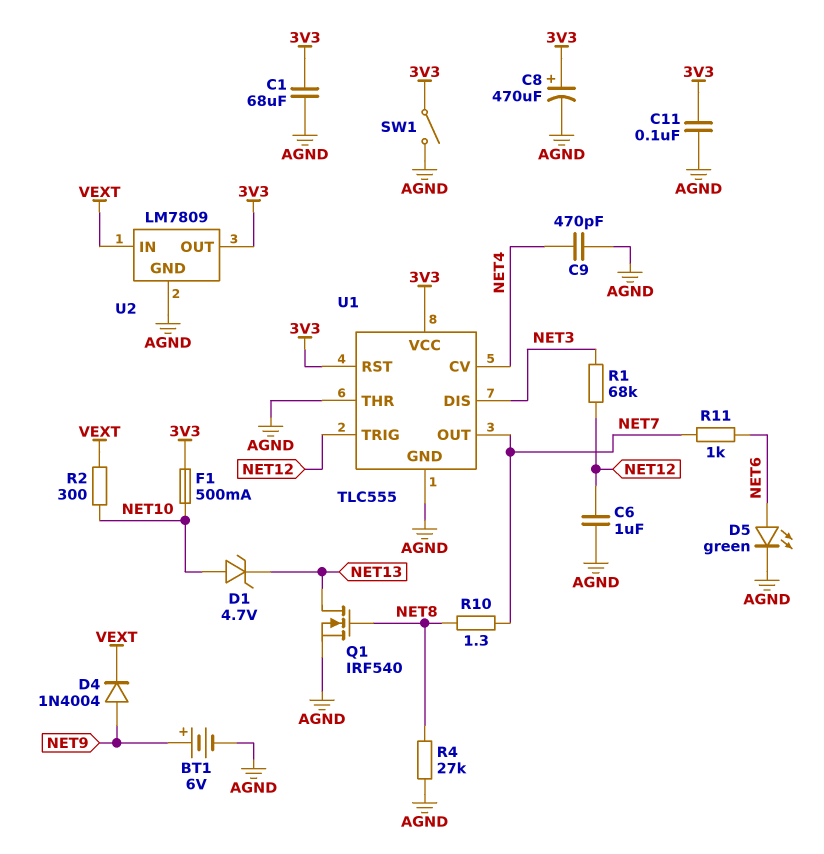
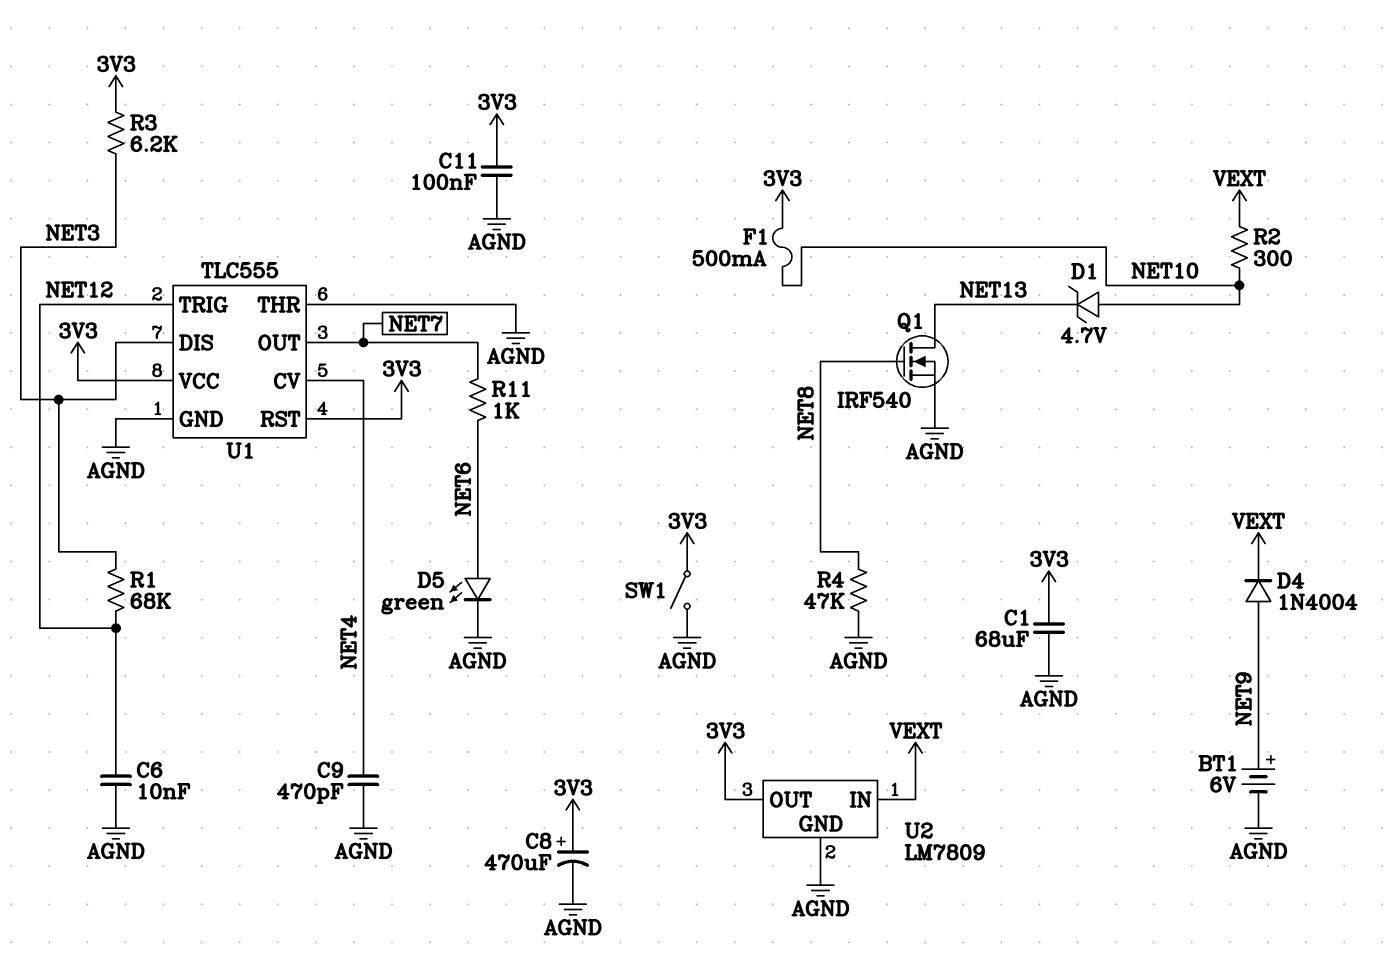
C6: 1uF (AGND, NET12) -> 10nF (AGND, NET12)
R3: none -> 6.2k (3V3, NET3)
R4: 27k (AGND, NET8) -> 47k (AGND, NET8)
R10: 1.3 (NET7, NET8) -> none

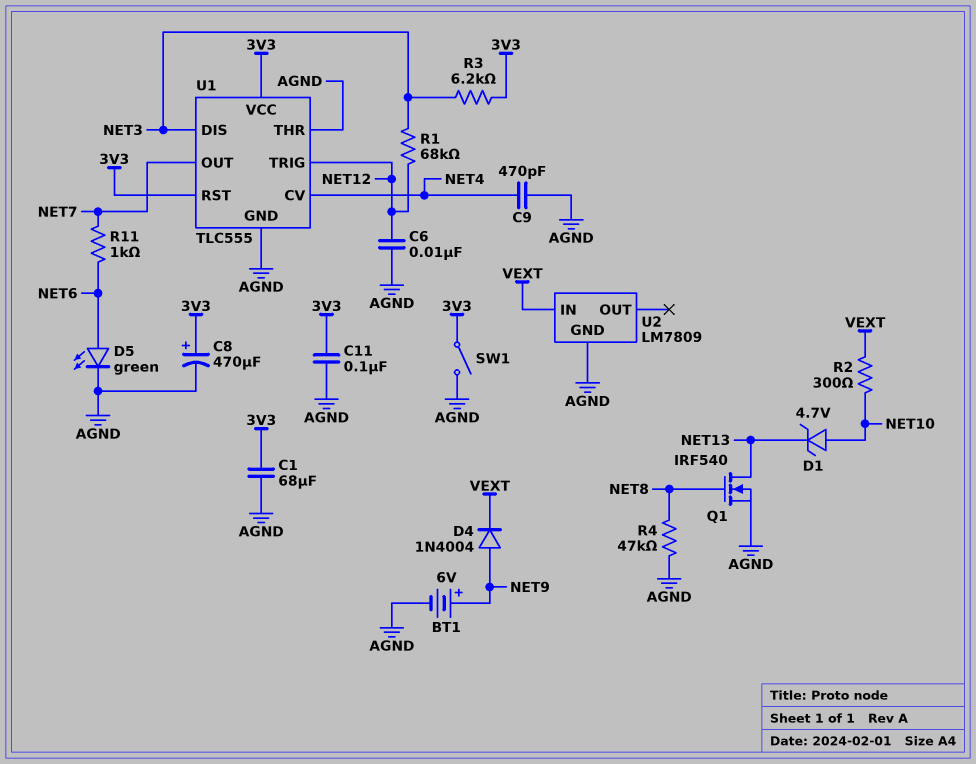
F1: 500mA (3V3, NET10) -> none
U2 pin OUT: 3V3 -> none

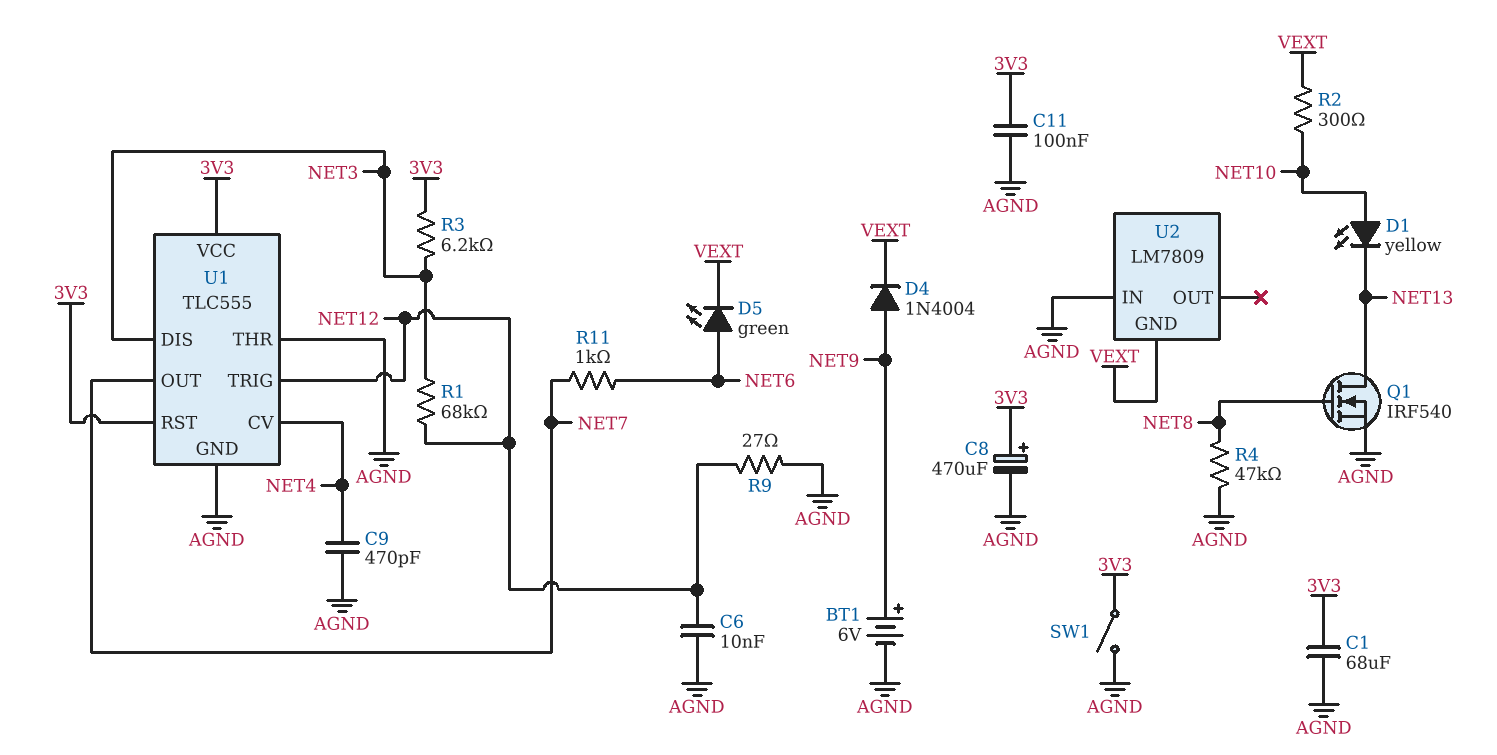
D1: zener 4.7V (A NET10, K NET13) -> LED yellow (A NET10, K NET13)
D5: LED green (A NET6, K AGND) -> LED green (A NET6, K VEXT)
R9: none -> 27 (AGND, NET12)
U2 pin GND: AGND -> VEXT
U2 pin IN: VEXT -> AGND

